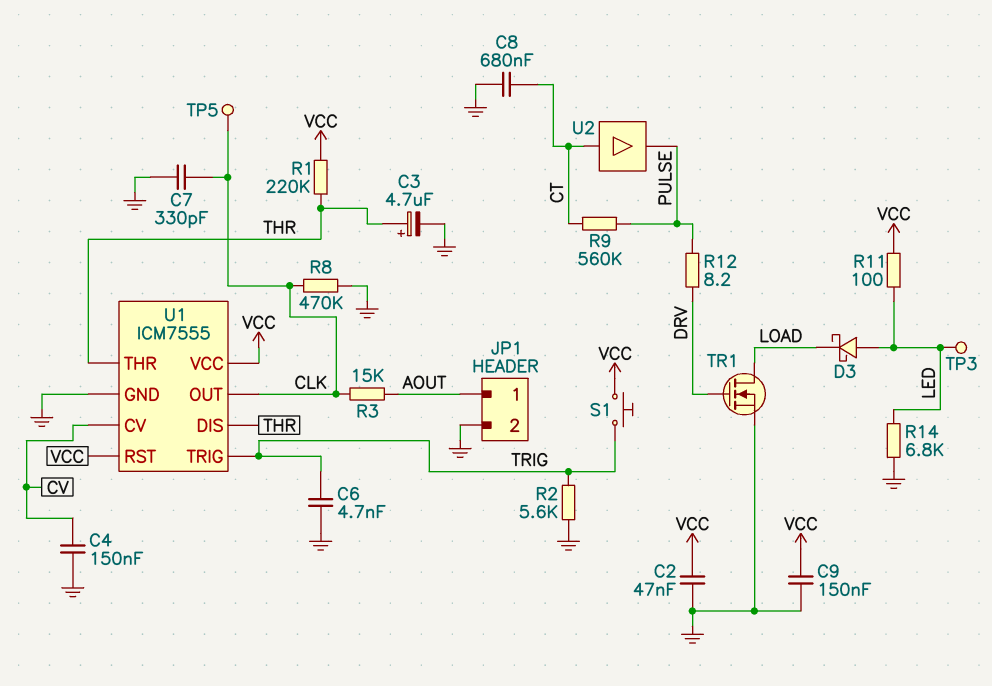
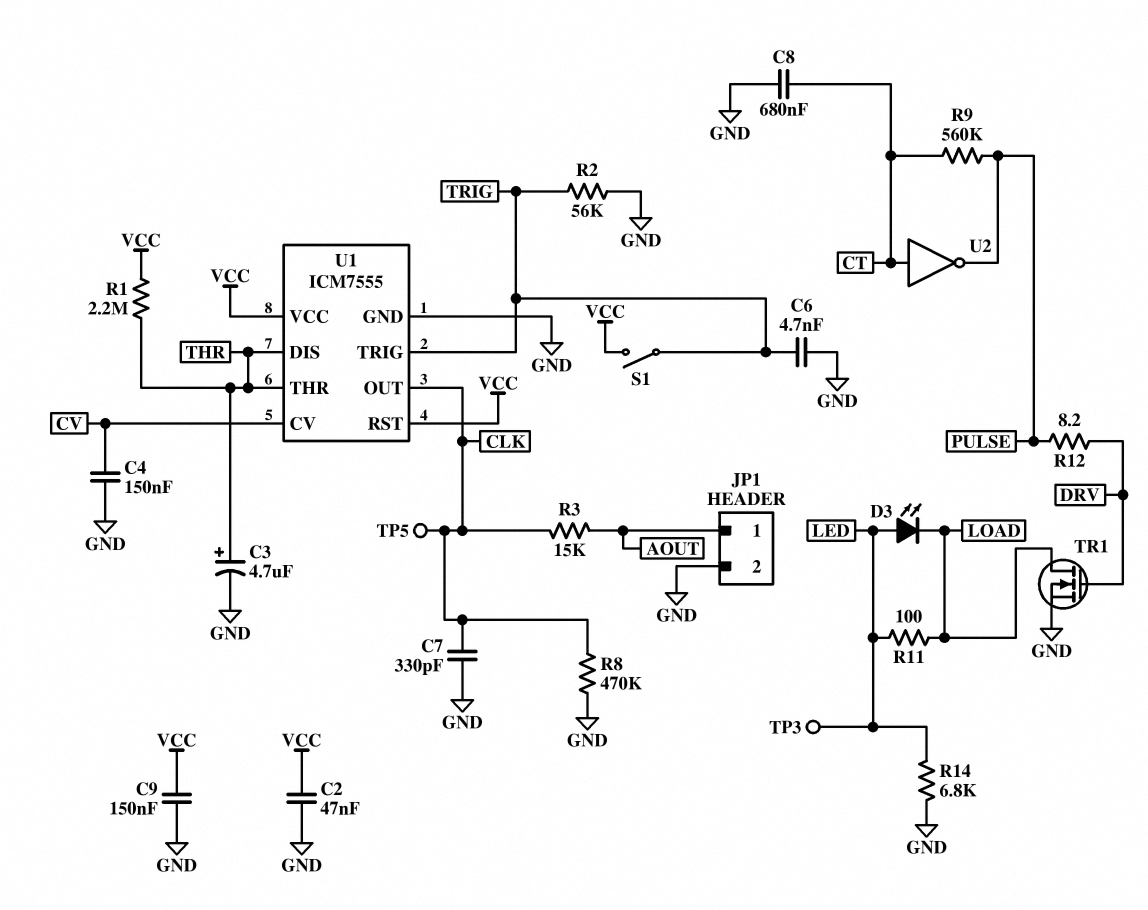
D3: schottky (A LED, K LOAD) -> LED (A LED, K LOAD)
R1: 220k (THR, VCC) -> 2.2M (THR, VCC)
R2: 5.6k (GND, TRIG) -> 56k (GND, TRIG)
R11: 100 (LED, VCC) -> 100 (LED, LOAD)
S1: button (TRIG, VCC) -> switch (TRIG, VCC)
U2: buffer (in CT, out PULSE) -> NOT (in CT, out PULSE)

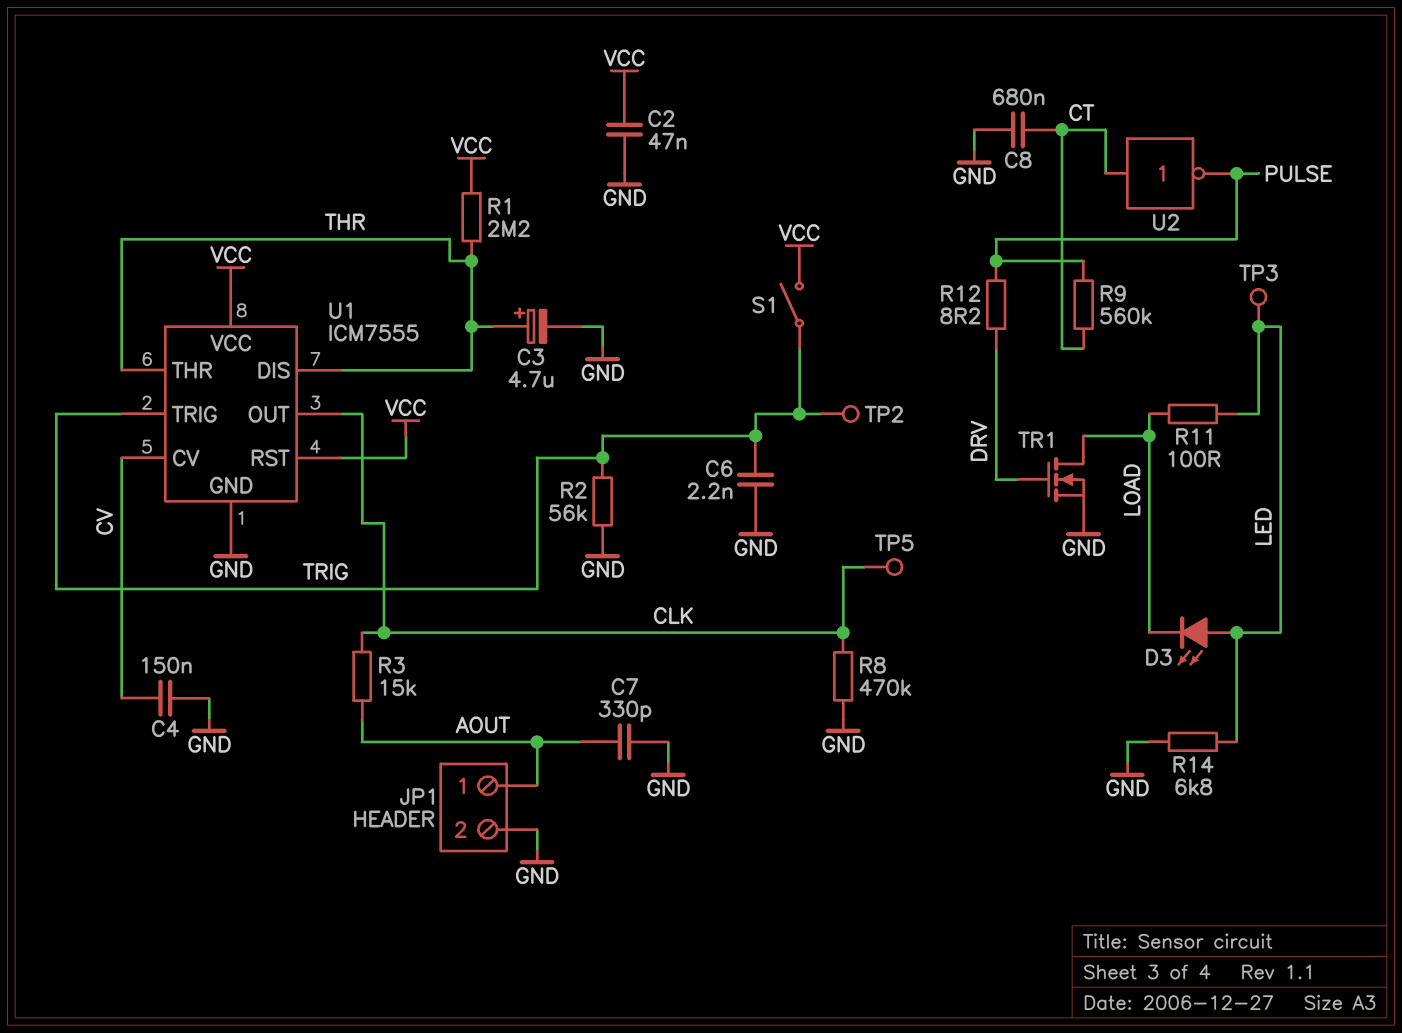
C6: 4.7nF (GND, TRIG) -> 2.2nF (GND, TRIG)
C7: 330pF (CLK, GND) -> 330pF (AOUT, GND)
C9: 150nF (GND, VCC) -> none
TP2: none -> test point (TRIG)

